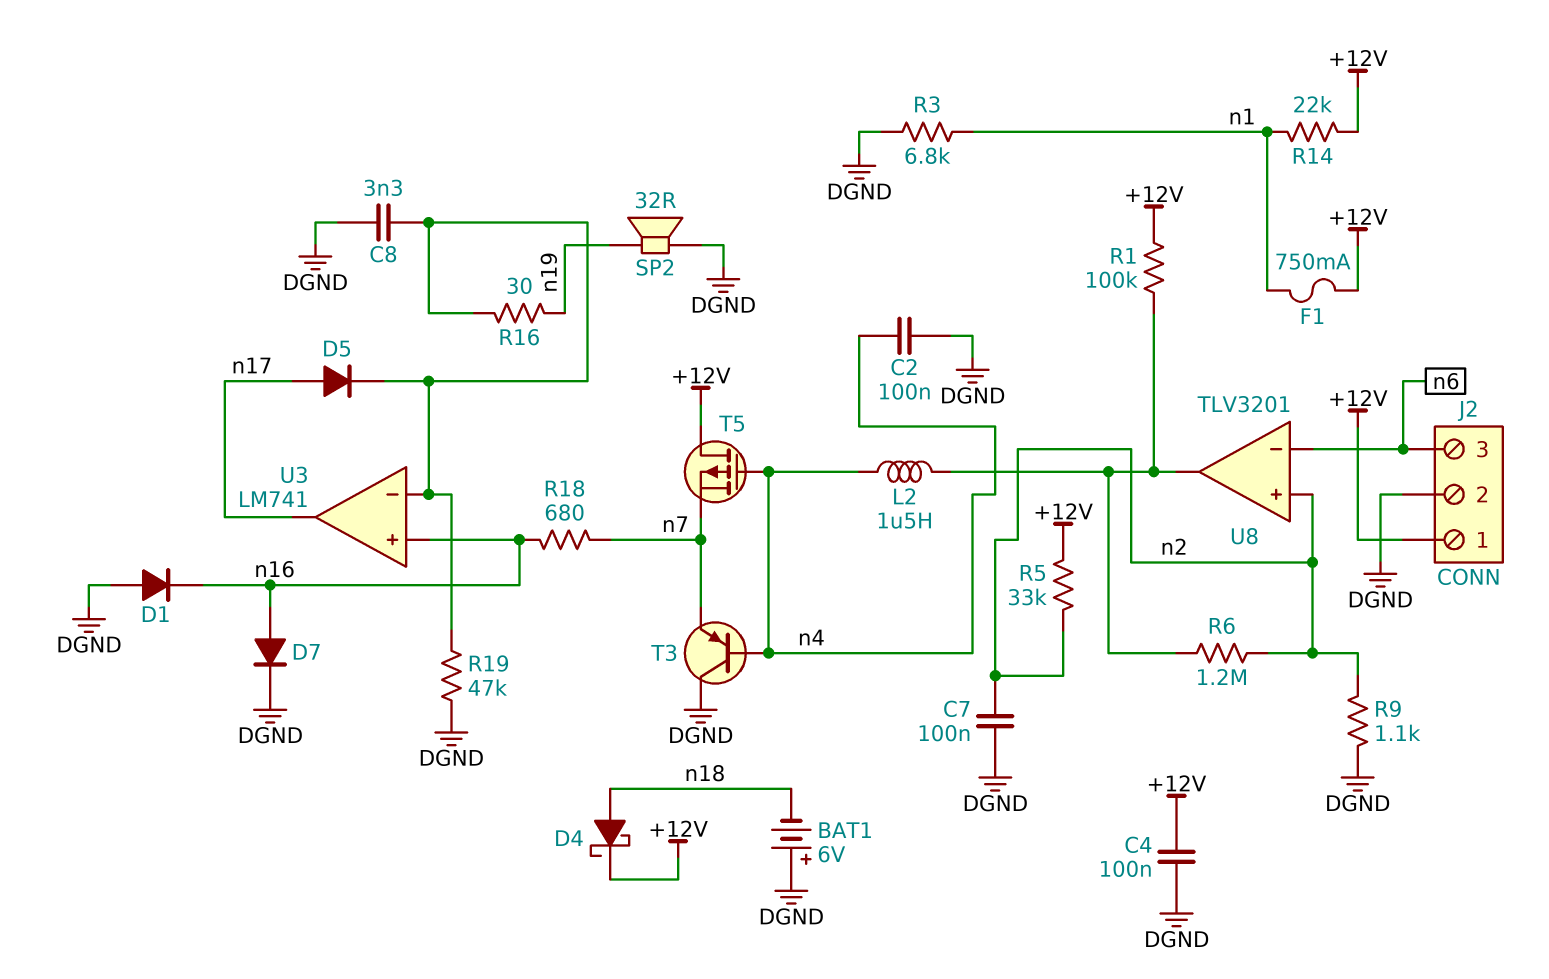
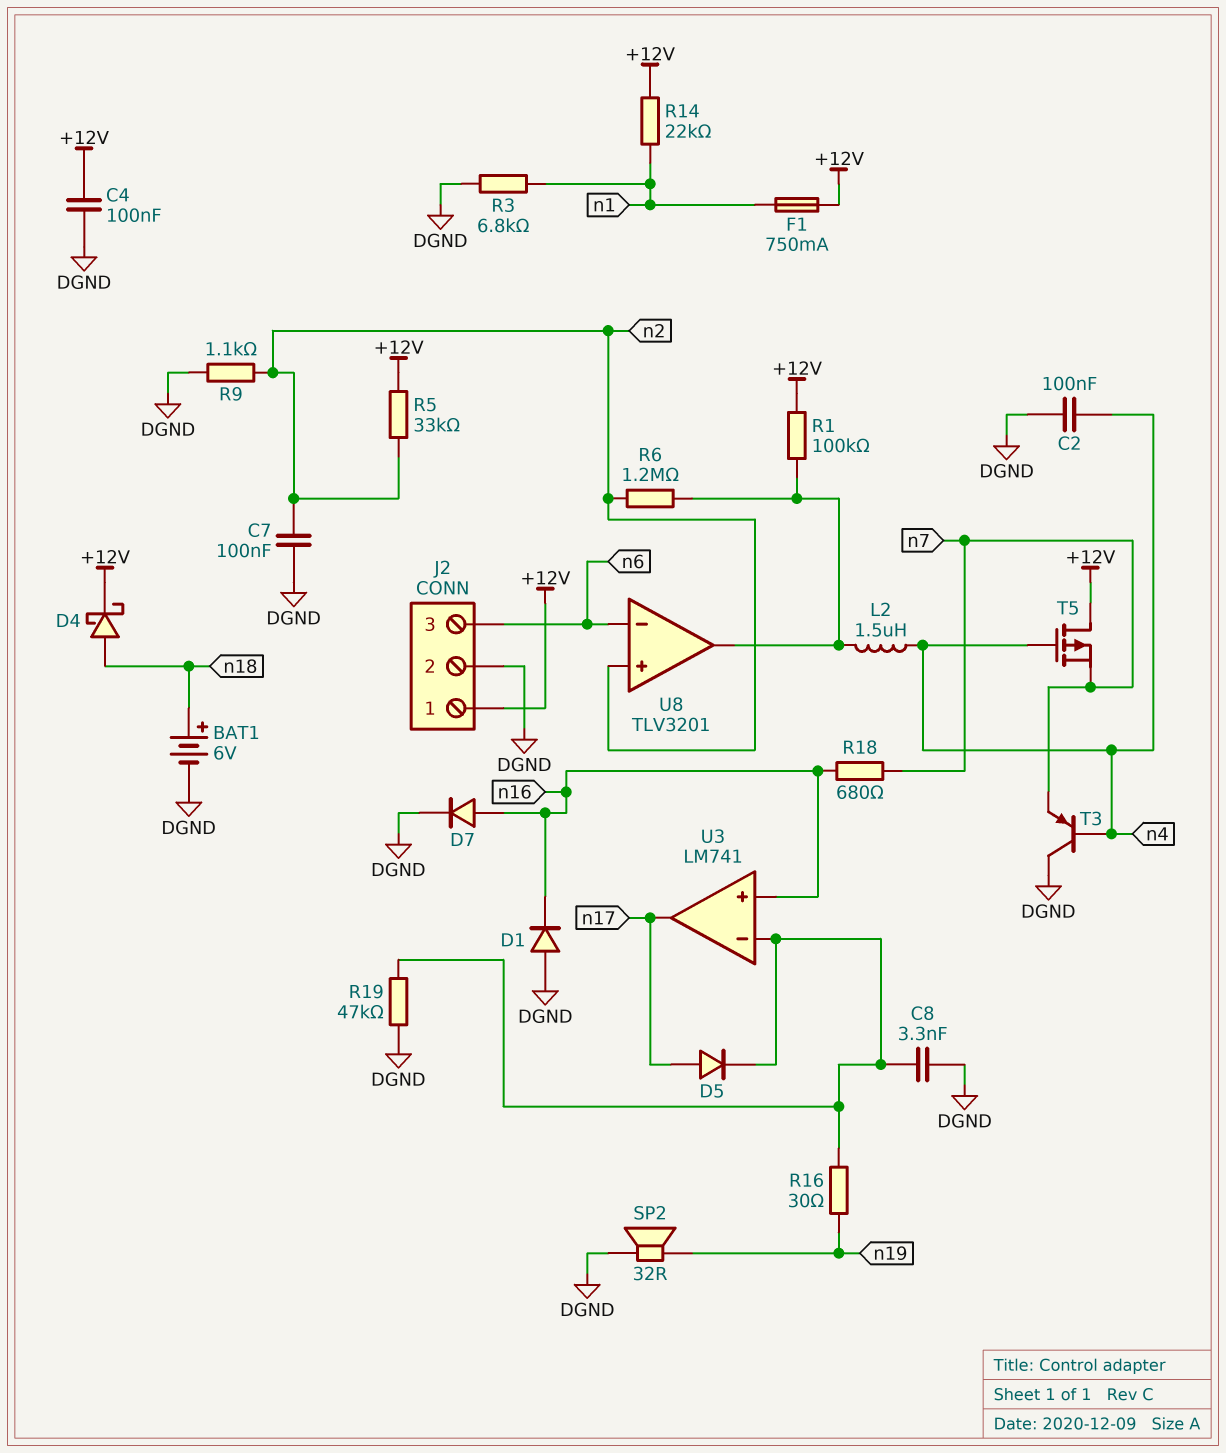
BAT1: 6V (plus DGND, minus n18) -> 6V (plus n18, minus DGND)

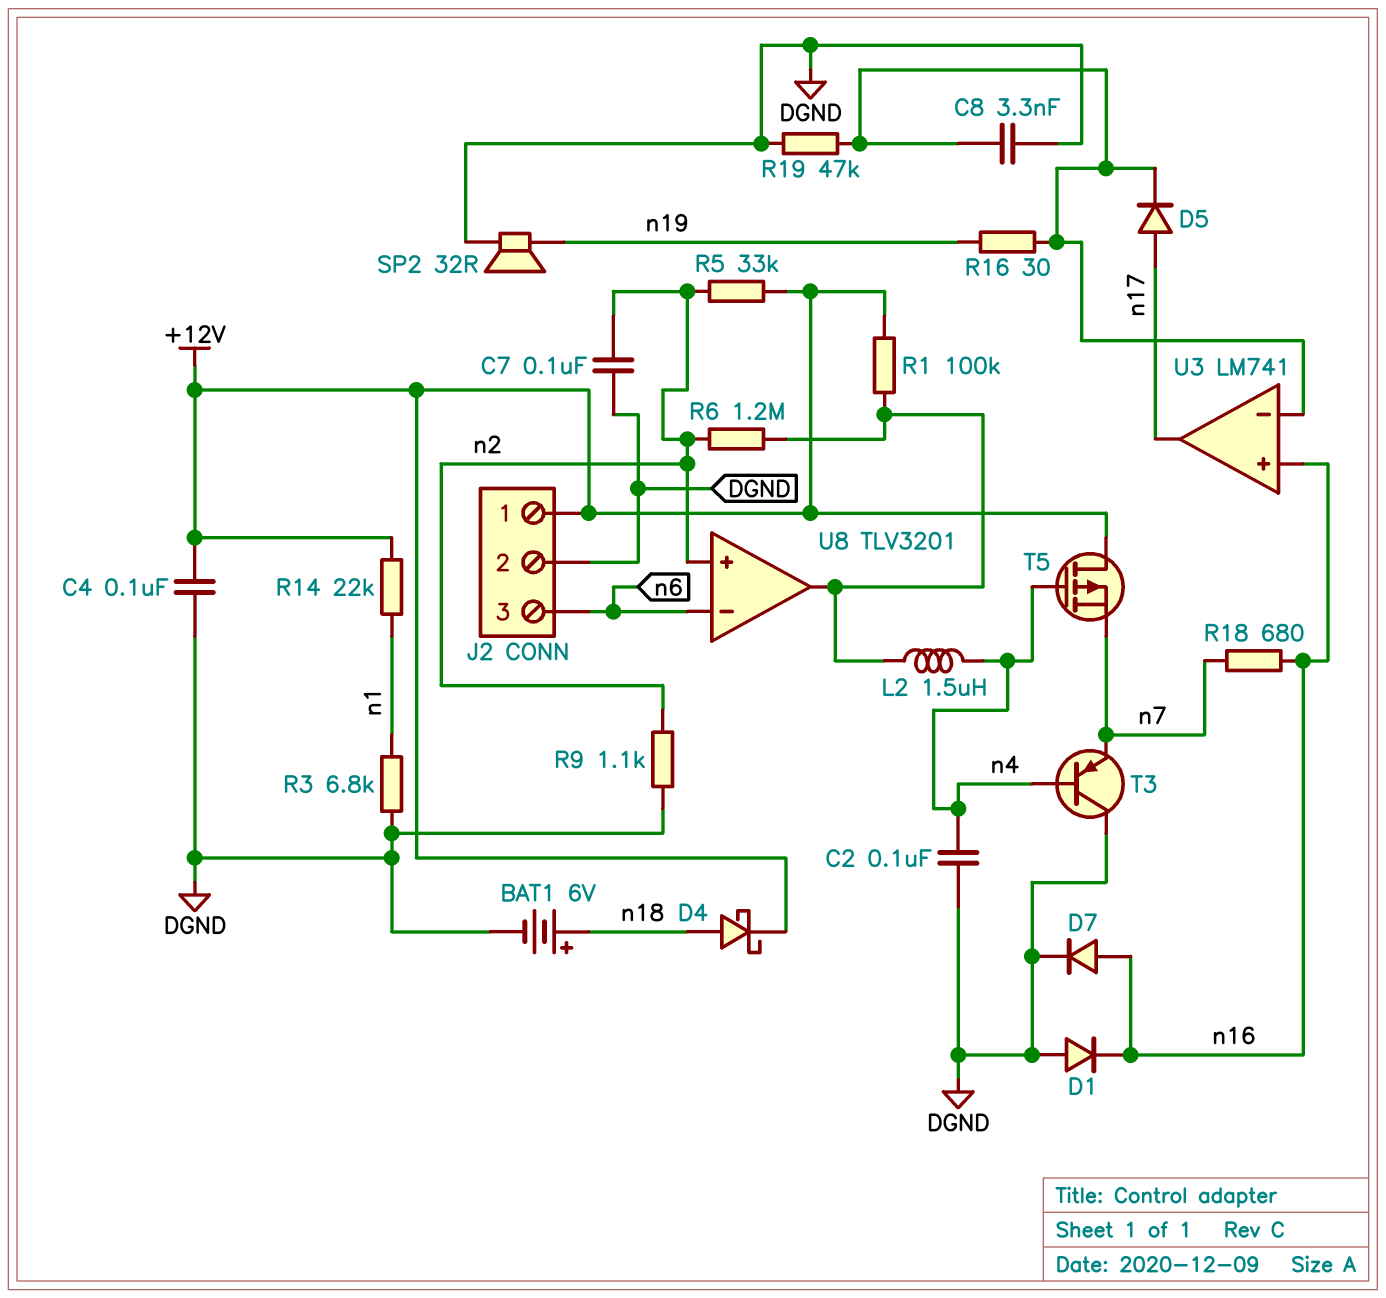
F1: 750mA (+12V, n1) -> none

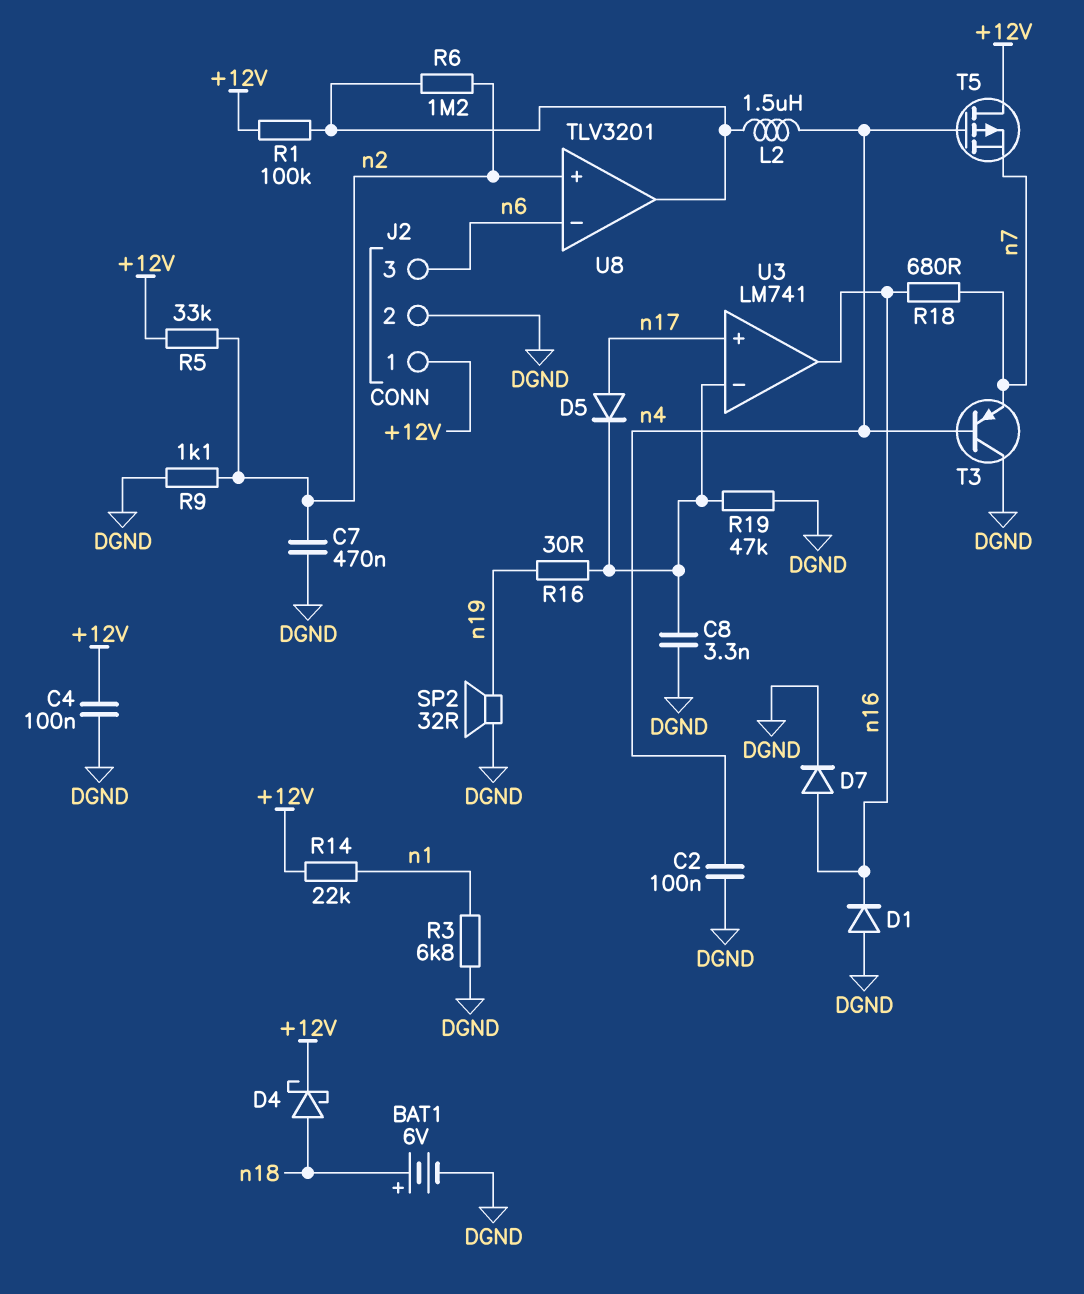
C7: 100nF (DGND, n2) -> 470nF (DGND, n2)
U3 pin in+: n16 -> n17
U3 pin out: n17 -> n16

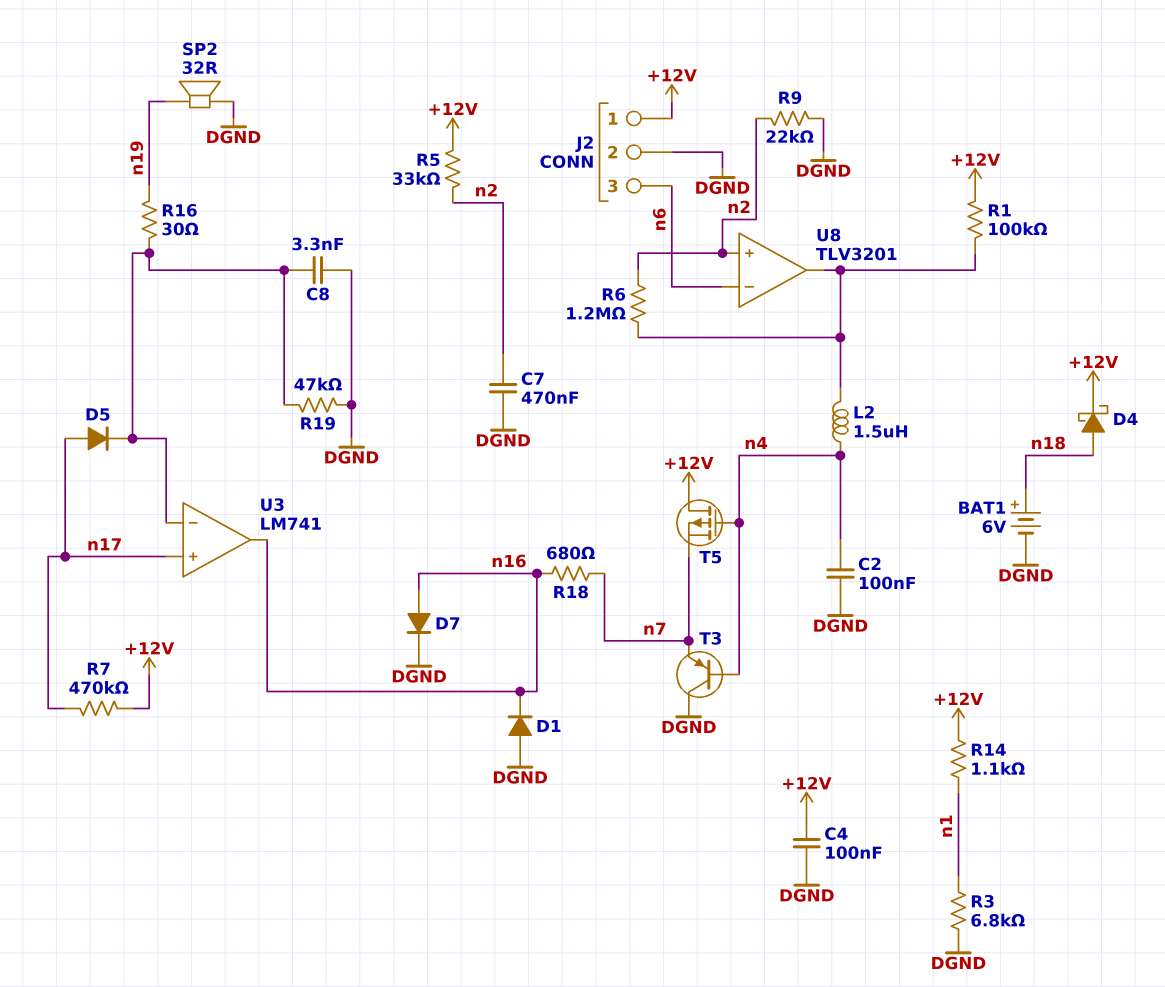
R7: none -> 470k (+12V, n17)
R9: 1.1k (DGND, n2) -> 22k (DGND, n2)
R14: 22k (+12V, n1) -> 1.1k (+12V, n1)

